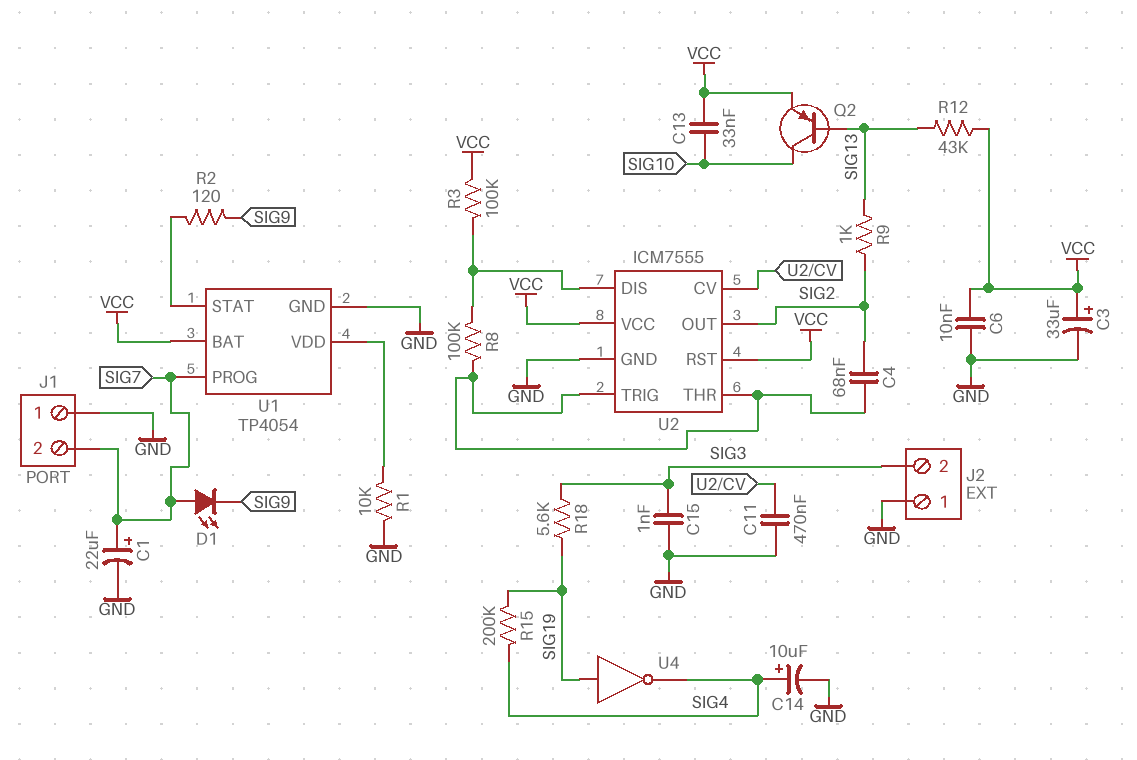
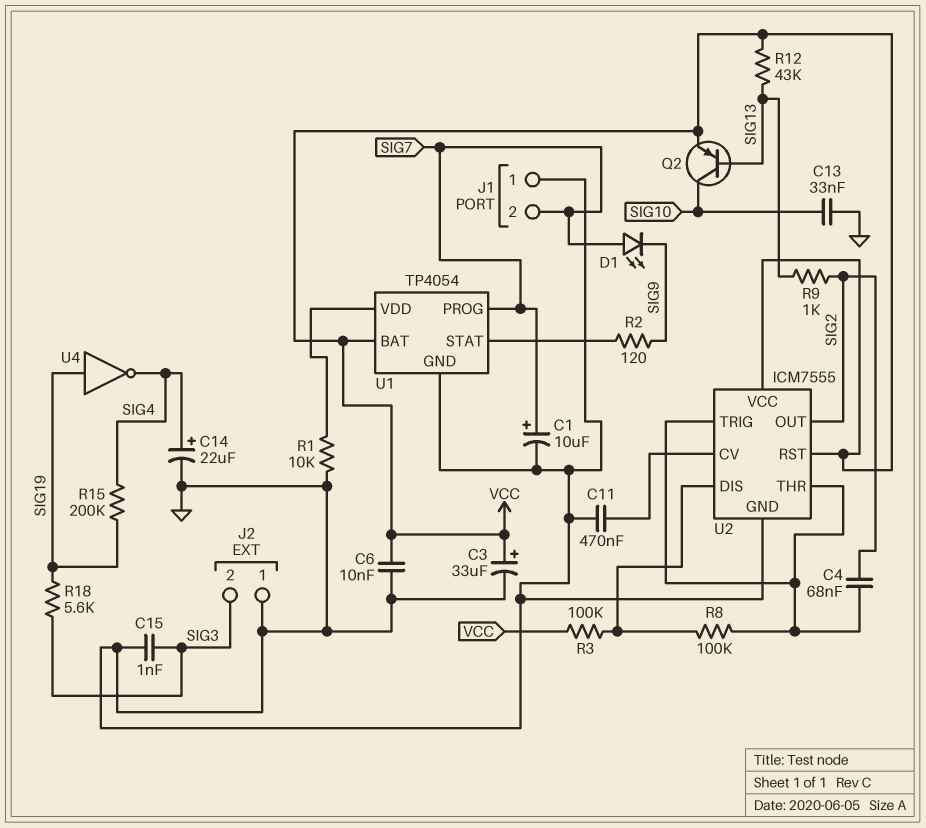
C1: 22uF (plus SIG7, minus GND) -> 10uF (plus SIG7, minus GND)
C13: 33nF (SIG10, VCC) -> 33nF (GND, SIG10)
C14: 10uF (plus SIG4, minus GND) -> 22uF (plus SIG4, minus GND)

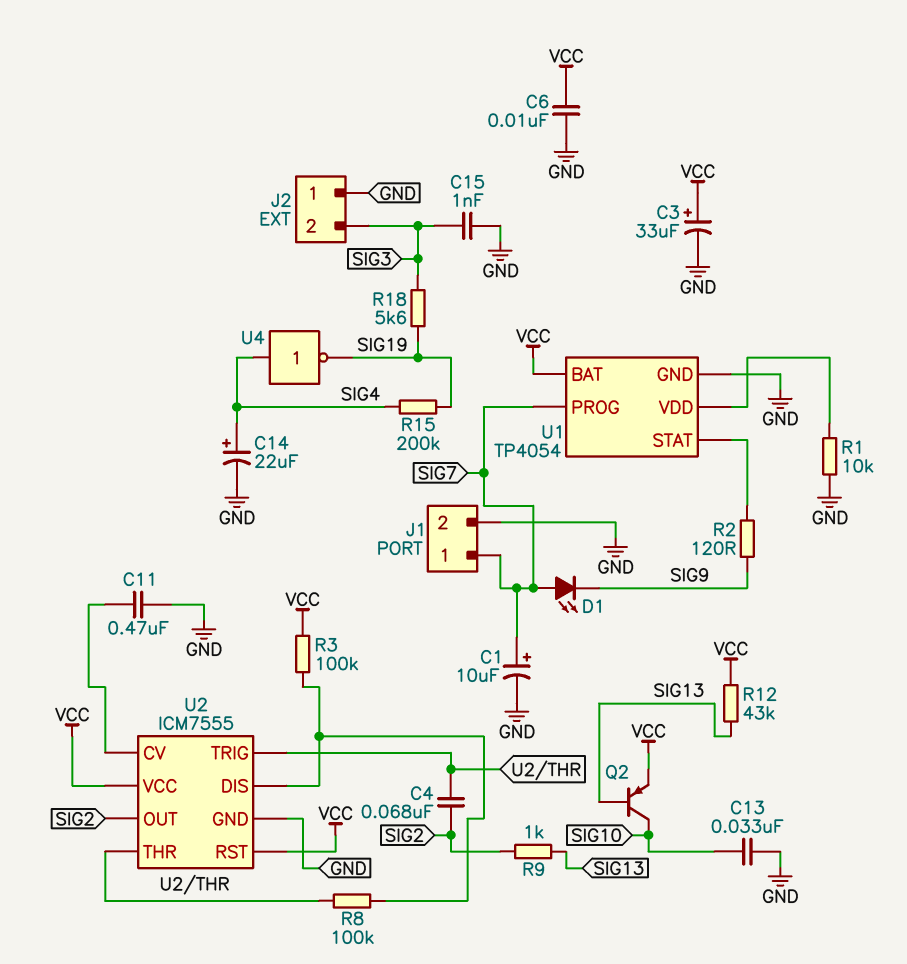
J1 pin 1: GND -> SIG7
J1 pin 2: SIG7 -> GND
U4: NOT (in SIG19, out SIG4) -> NOT (in SIG4, out SIG19)

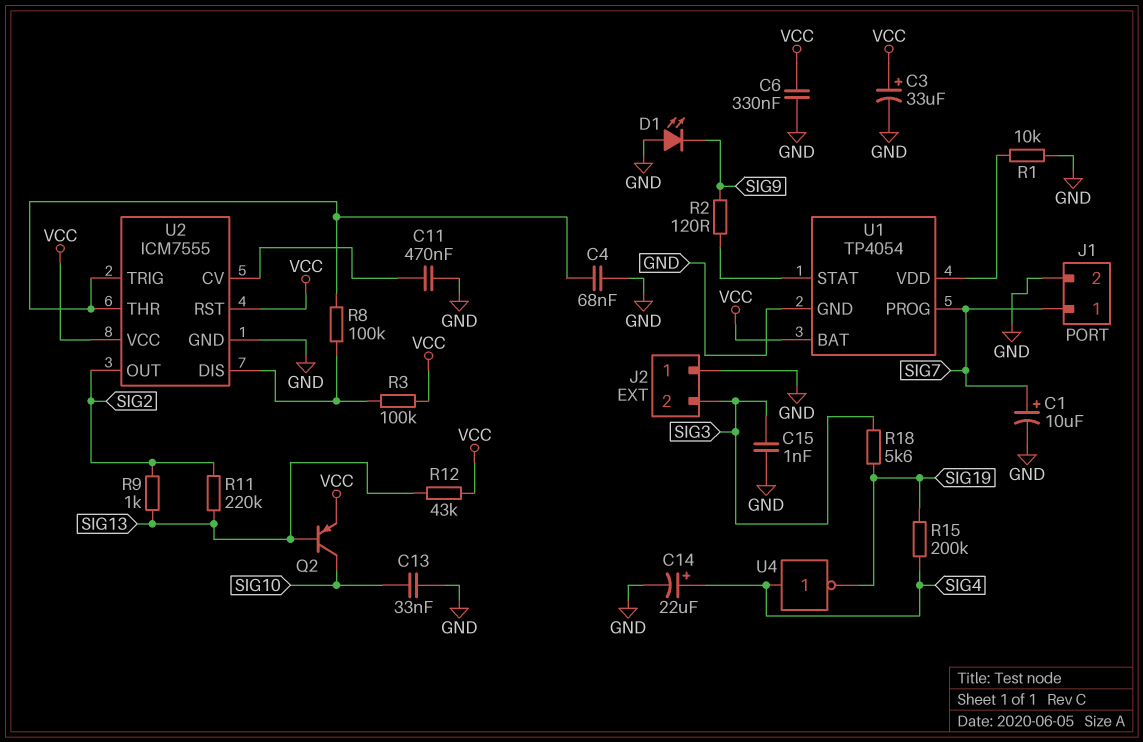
C4: 68nF (SIG2, U2/THR) -> 68nF (GND, U2/THR)
C6: 10nF (GND, VCC) -> 330nF (GND, VCC)
D1: LED (A SIG7, K SIG9) -> LED (A GND, K SIG9)
R11: none -> 220k (SIG2, SIG13)

